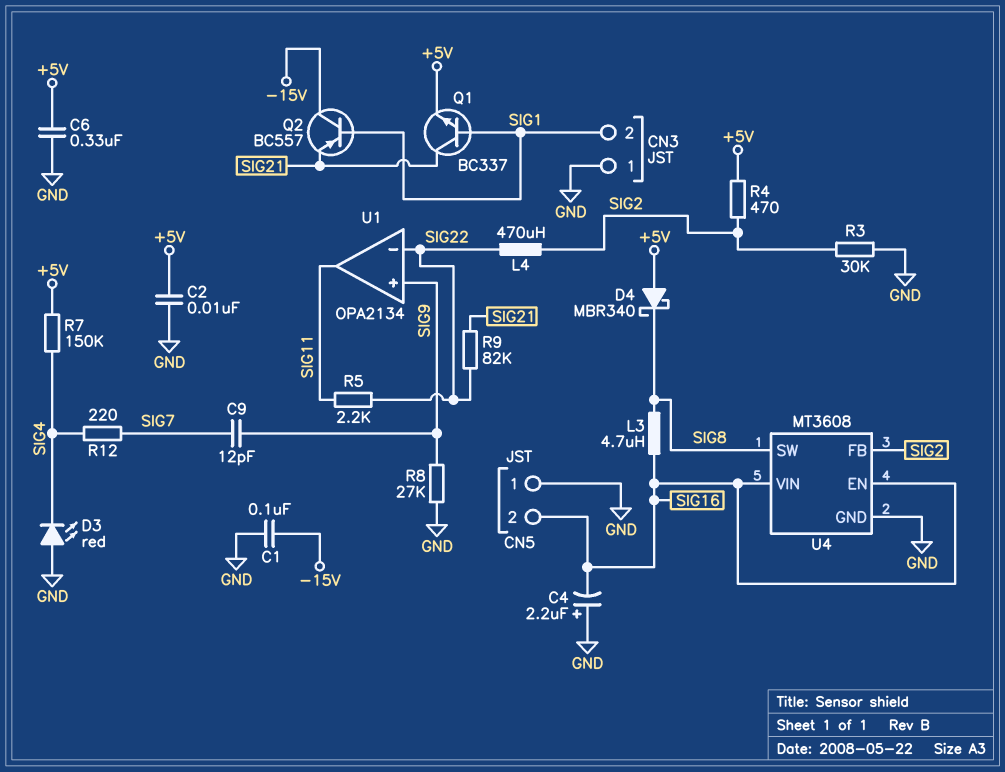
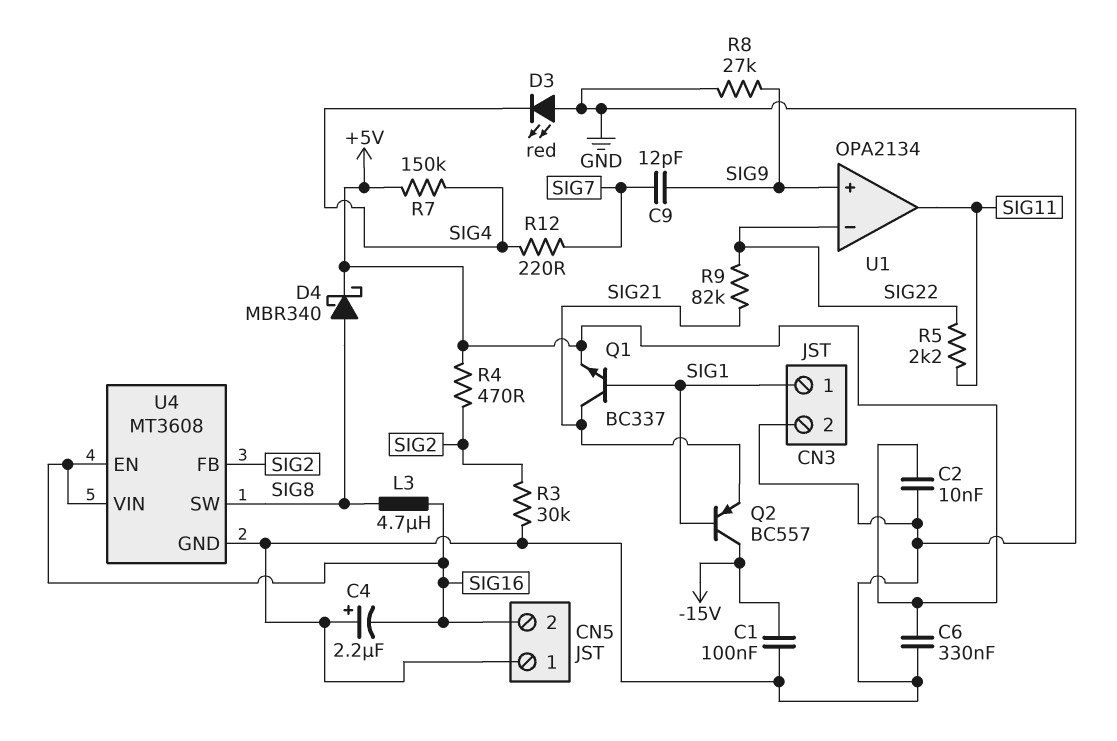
CN3 pin 1: GND -> SIG1
CN3 pin 2: SIG1 -> GND
D4: schottky MBR340 (A +5V, K SIG8) -> schottky MBR340 (A SIG8, K +5V)
L4: 470uH (SIG2, SIG22) -> none

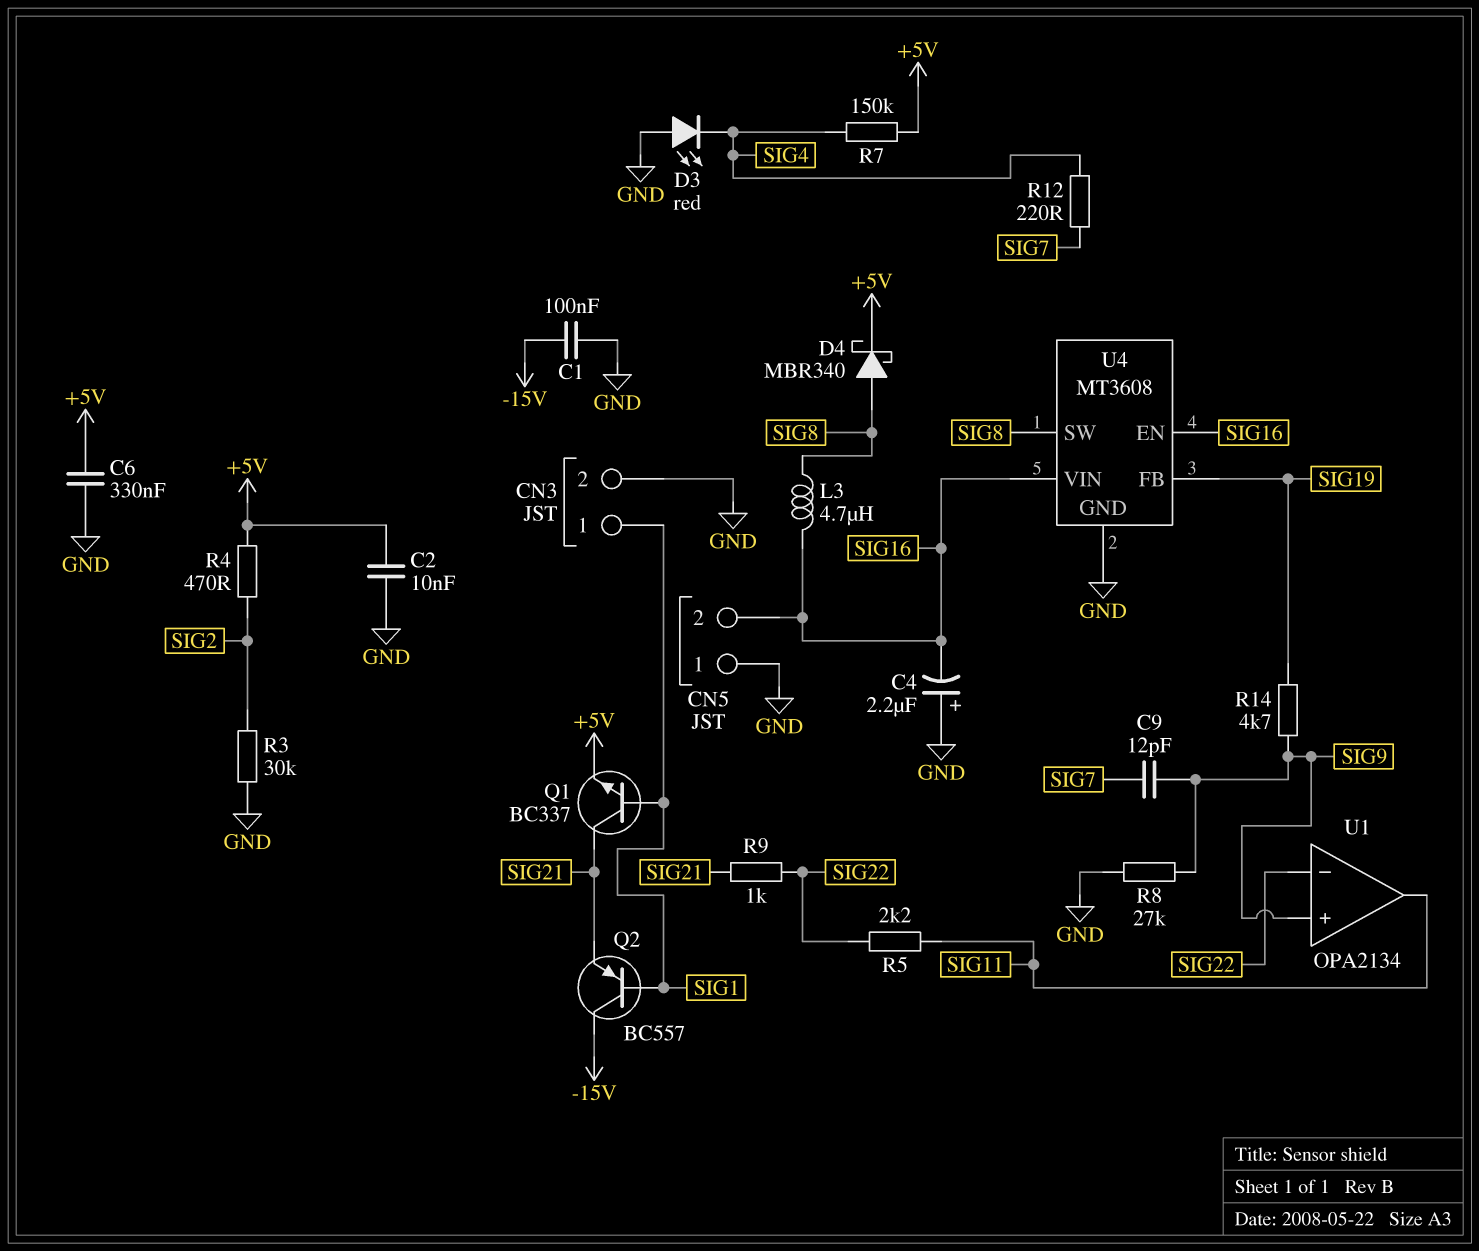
R9: 82k (SIG21, SIG22) -> 1k (SIG21, SIG22)
R14: none -> 4.7k (SIG9, SIG19)
U4 pin FB: SIG2 -> SIG19

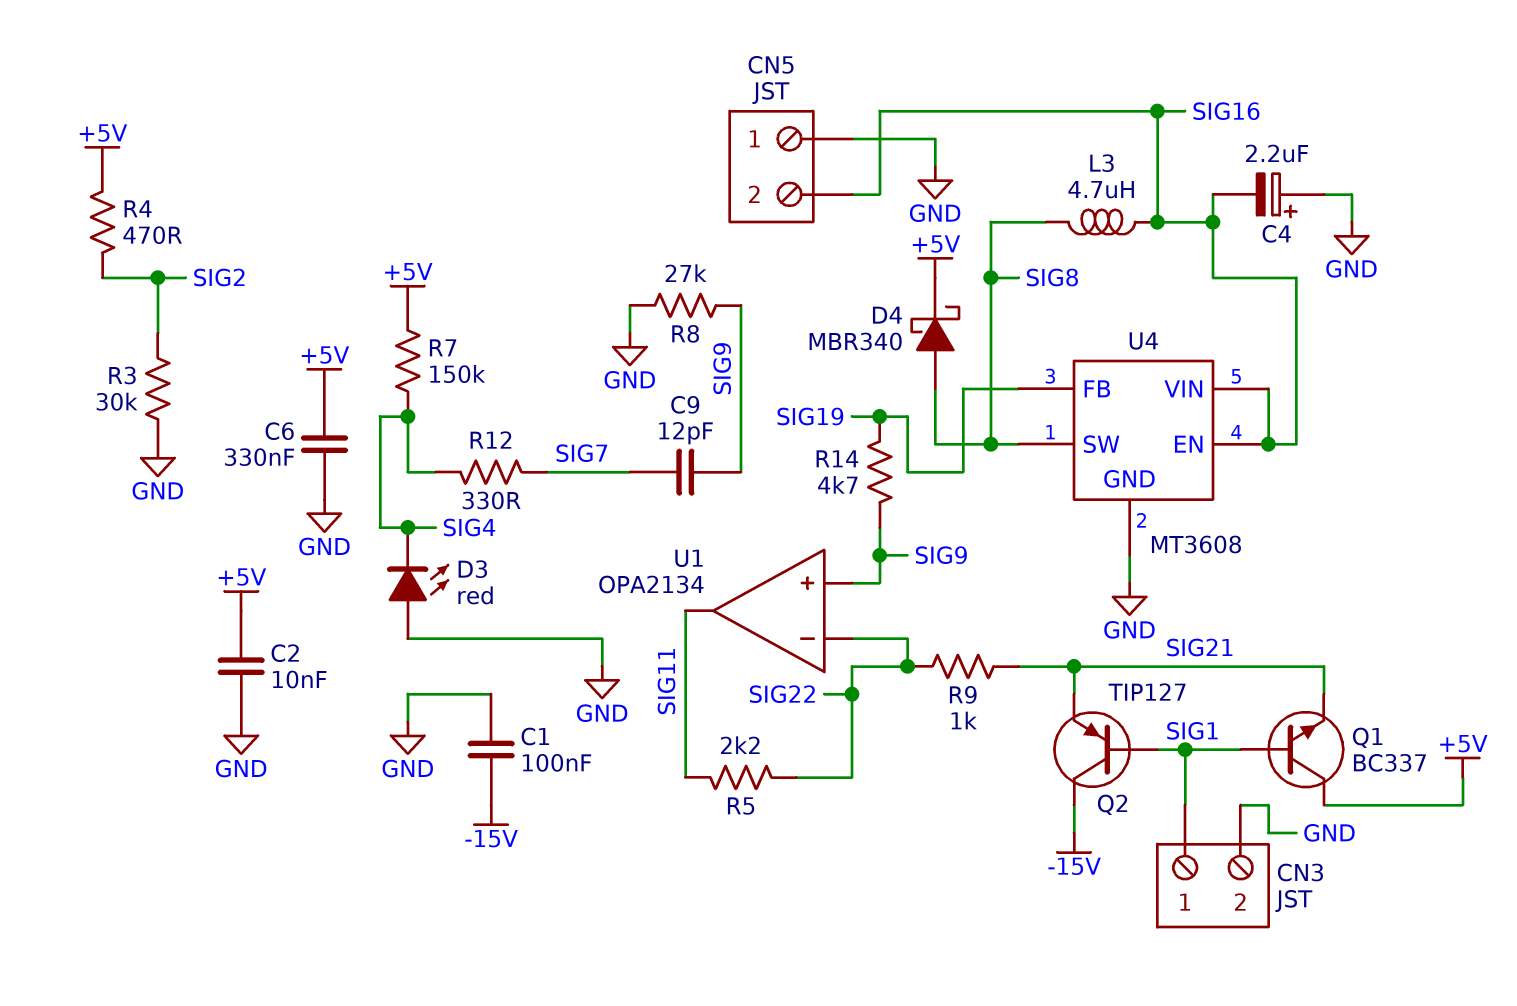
Q1: NPN BC337 (B SIG1, C SIG21, E +5V) -> NPN BC337 (B SIG1, C +5V, E SIG21)
Q2: PNP BC557 (B SIG1, C -15V, E SIG21) -> PNP TIP127 (B SIG1, C -15V, E SIG21)
R12: 220 (SIG4, SIG7) -> 330 (SIG4, SIG7)

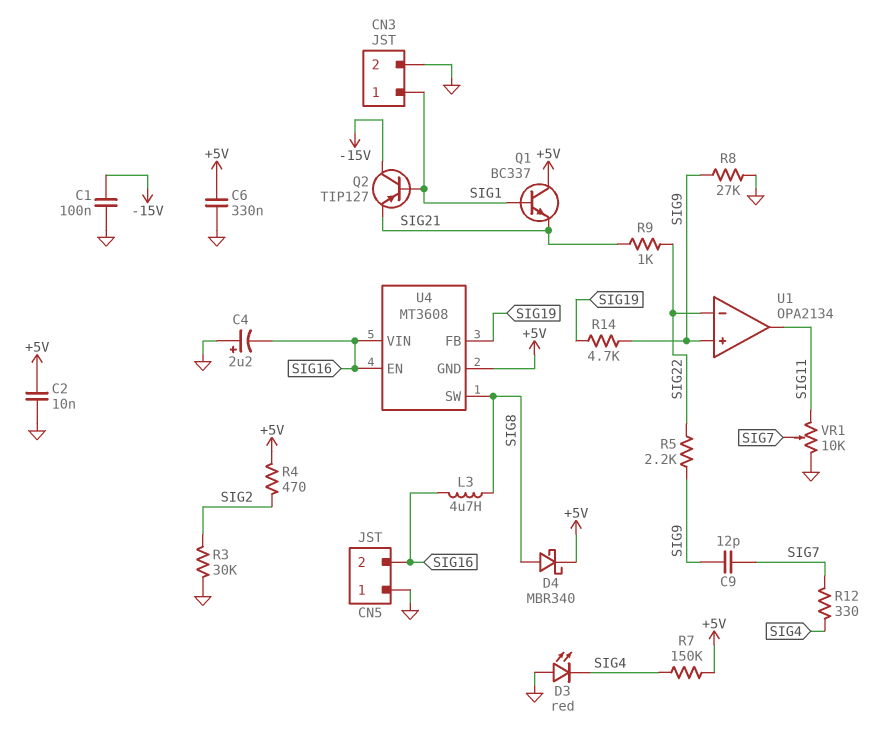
R5: 2.2k (SIG11, SIG22) -> 2.2k (SIG9, SIG22)
U4 pin GND: GND -> +5V
VR1: none -> 10k (GND, SIG11, wiper SIG7)

